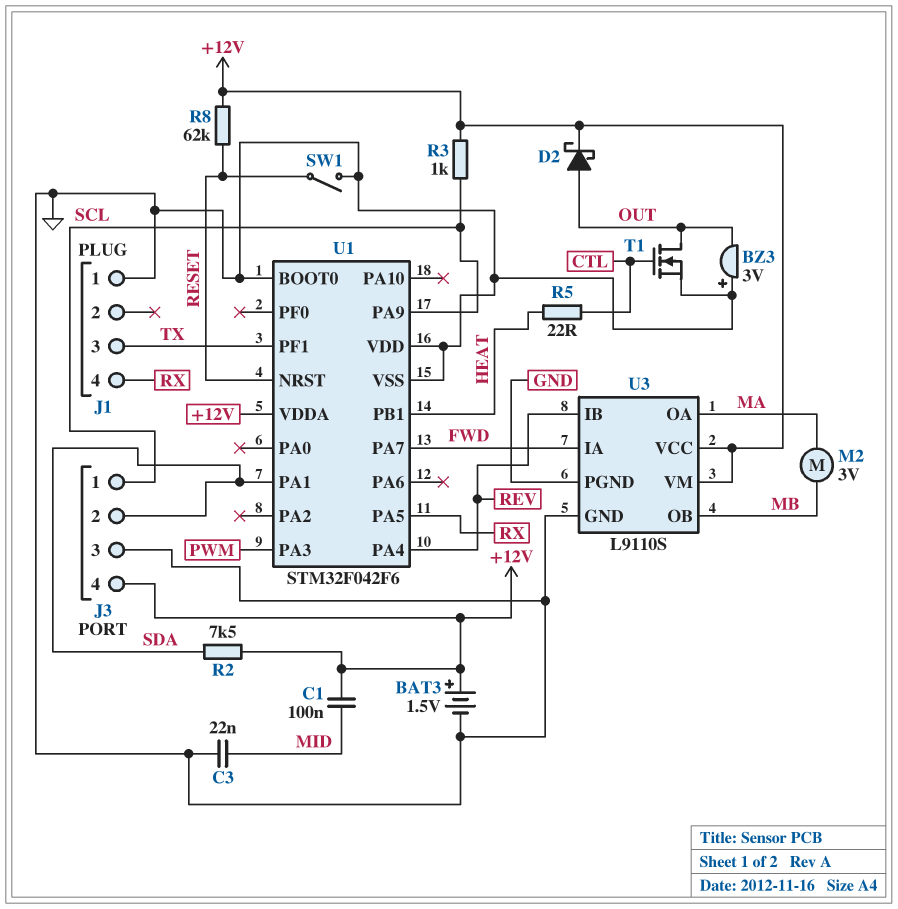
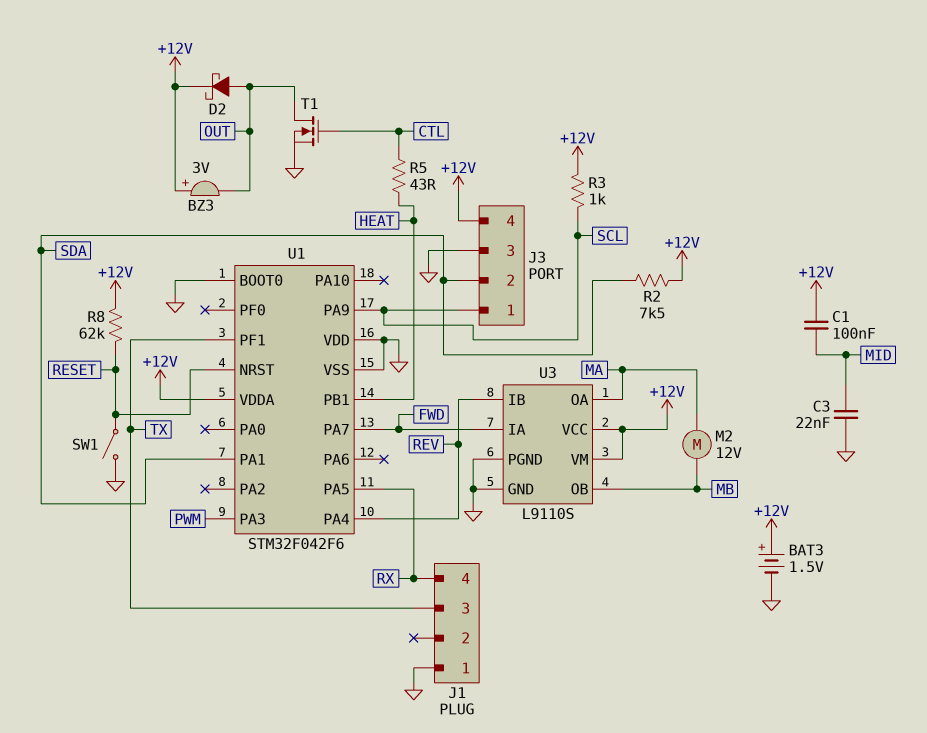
BZ3: buzzer 3V (plus GND, minus OUT) -> buzzer 3V (plus +12V, minus OUT)
M2: motor 3V (MA, MB) -> motor 12V (MA, MB)
R5: 22 (CTL, HEAT) -> 43 (CTL, HEAT)

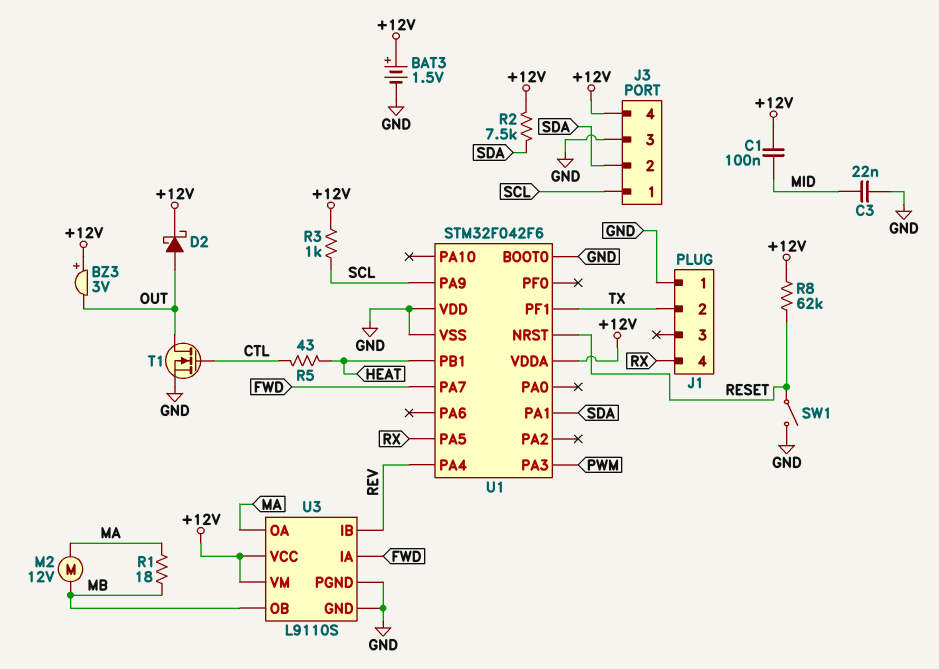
J1 pin 2: none -> TX
J1 pin 3: TX -> none
R1: none -> 18 (MA, MB)

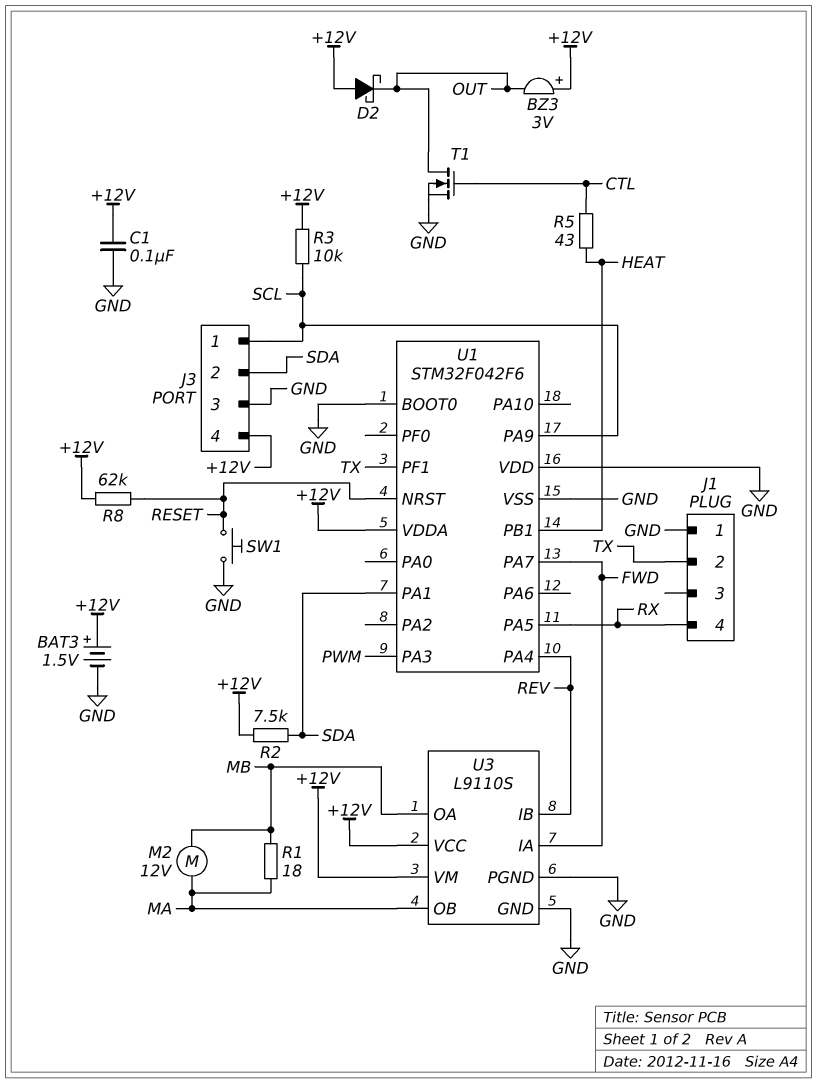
C1: 100nF (+12V, MID) -> 100nF (+12V, GND)
C3: 22nF (GND, MID) -> none
D2: schottky (A OUT, K +12V) -> schottky (A +12V, K OUT)
R3: 1k (+12V, SCL) -> 10k (+12V, SCL)
SW1: switch (GND, RESET) -> button (GND, RESET)
U3 pin OA: MA -> MB
U3 pin OB: MB -> MA

